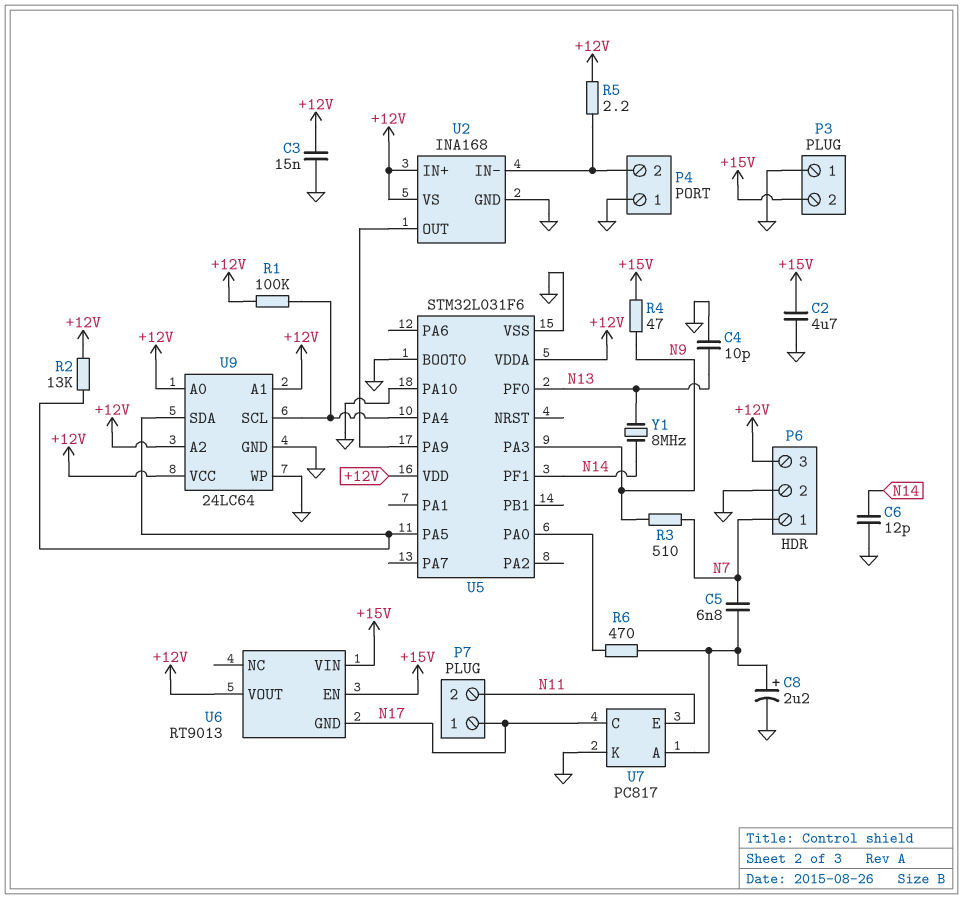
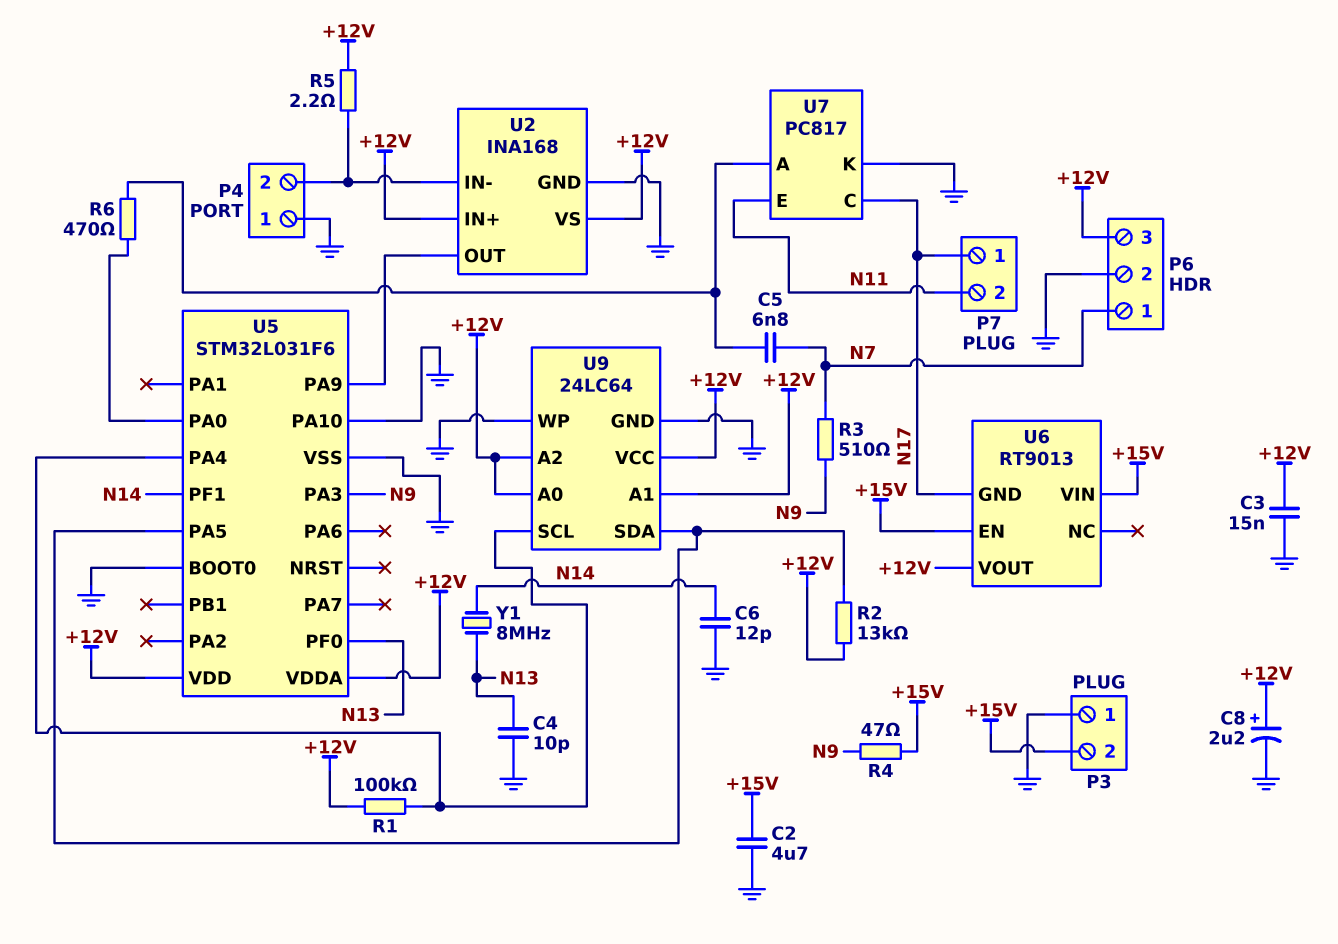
C8: 2.2uF (plus U7/A, minus GND) -> 2.2uF (plus +12V, minus GND)

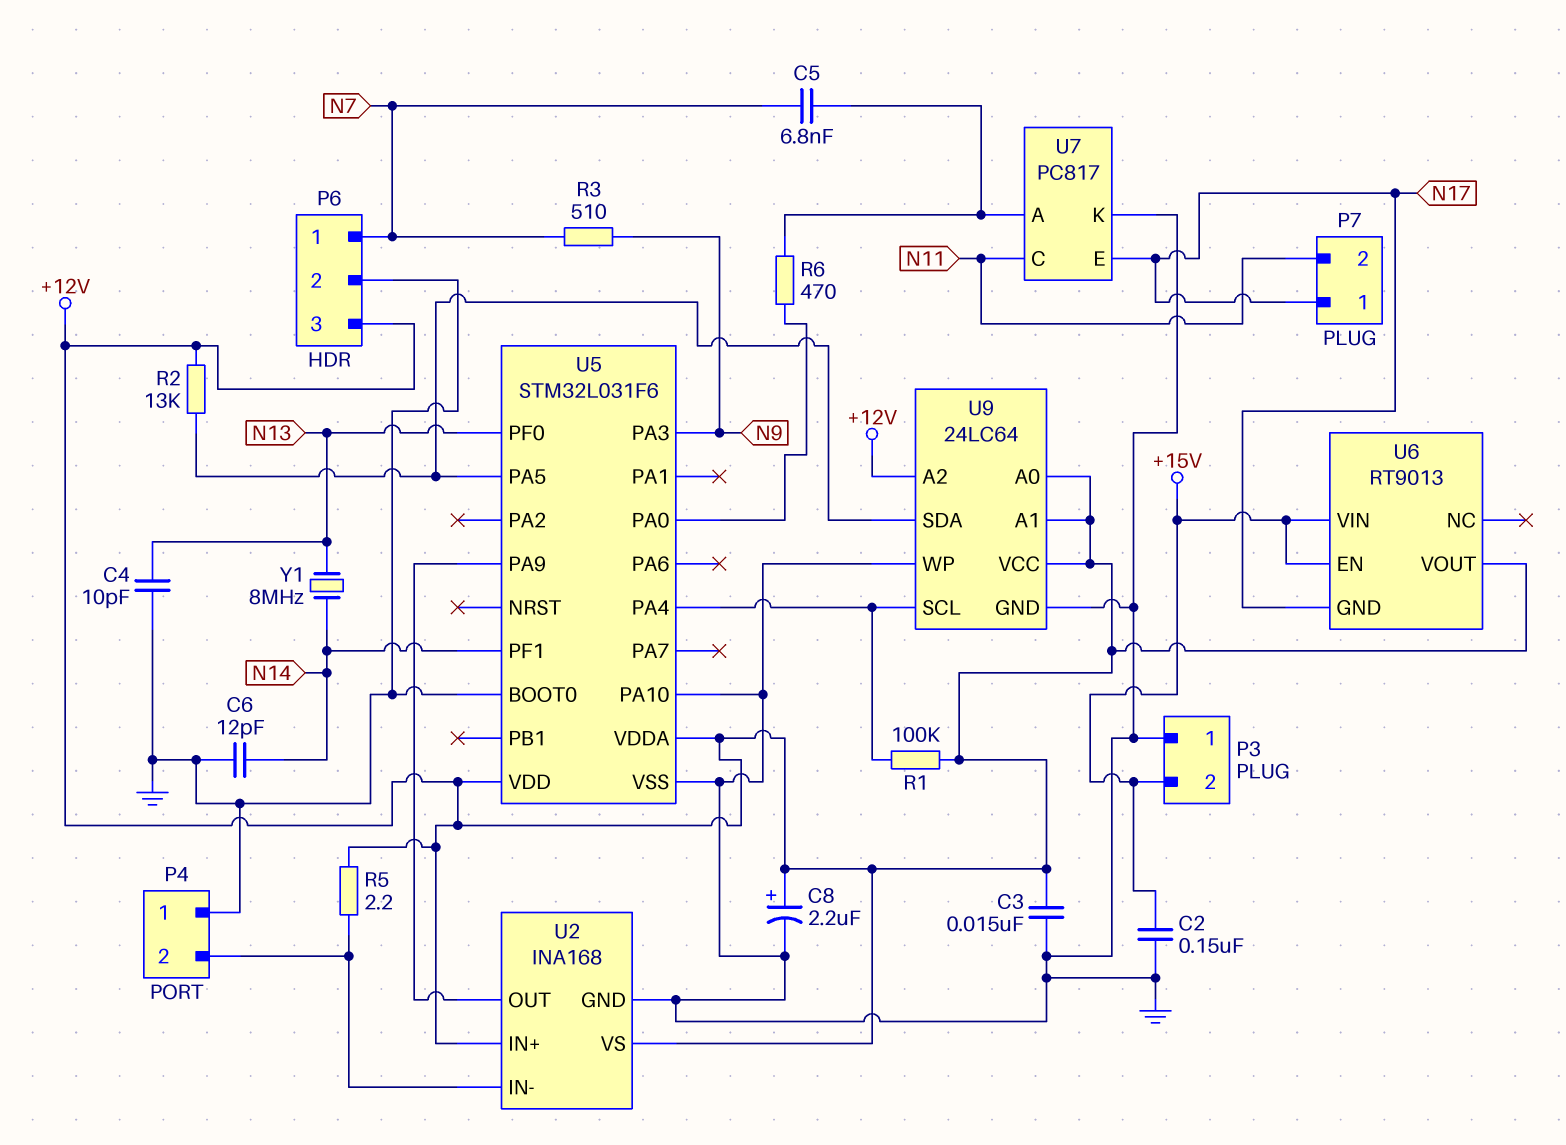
C2: 4.7uF (+15V, GND) -> 150nF (+15V, GND)
R4: 47 (+15V, N9) -> none
U7 pin C: N17 -> N11
U7 pin E: N11 -> N17

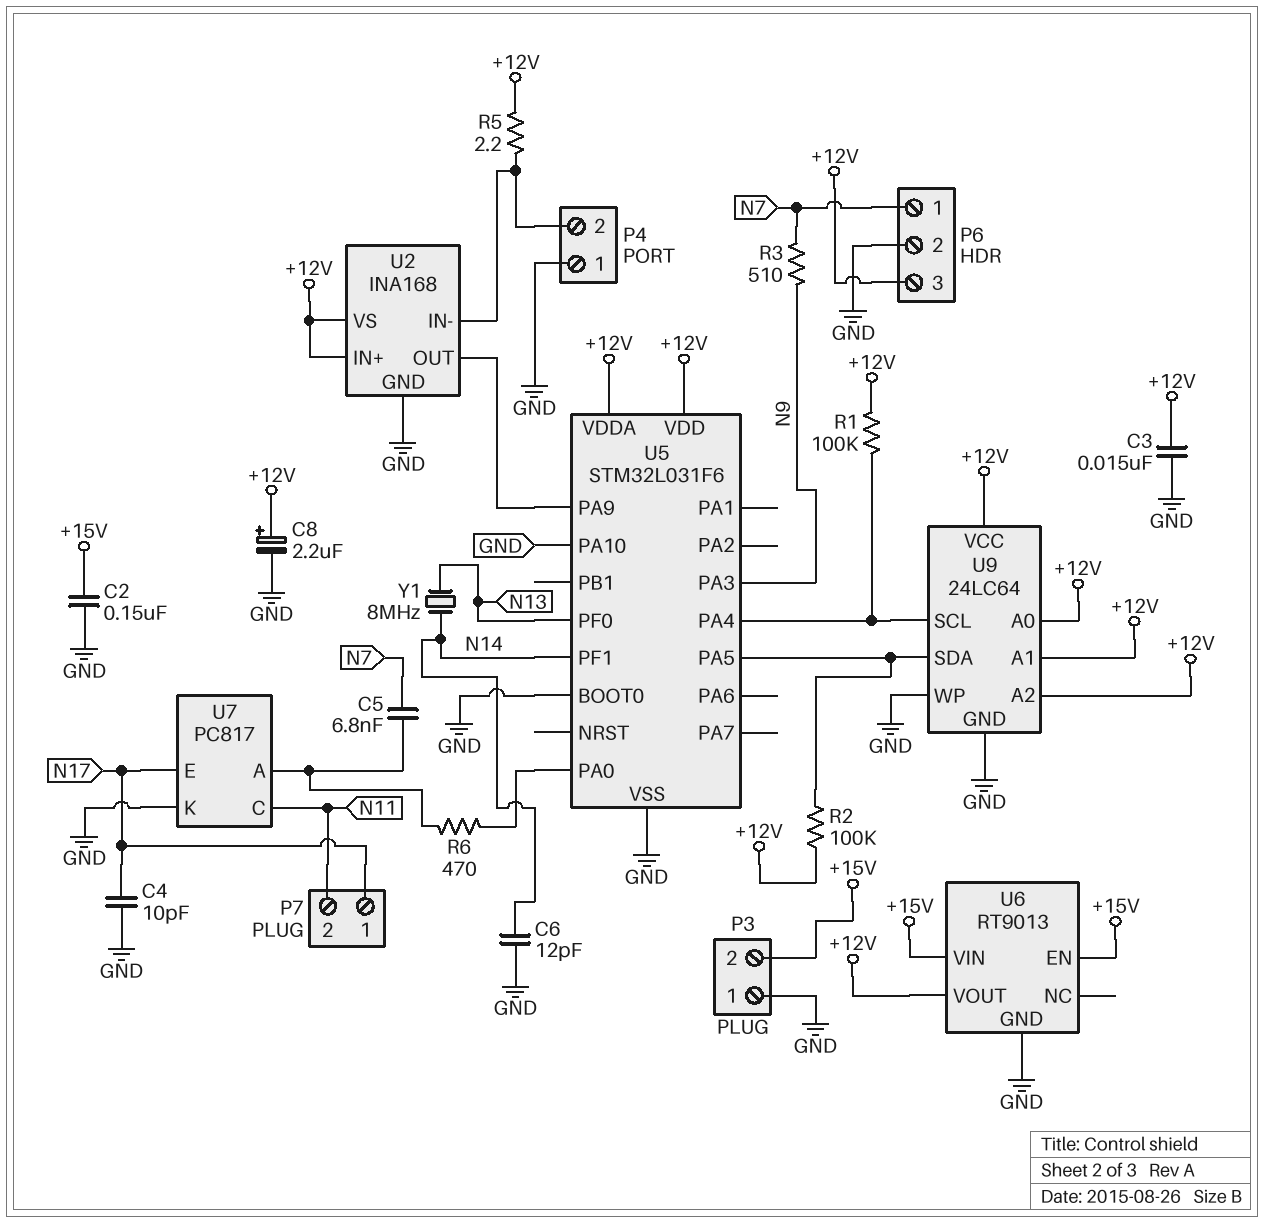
C4: 10pF (GND, N13) -> 10pF (GND, N17)
R2: 13k (+12V, U5/PA5) -> 100k (+12V, U5/PA5)
U6 pin GND: N17 -> GND

